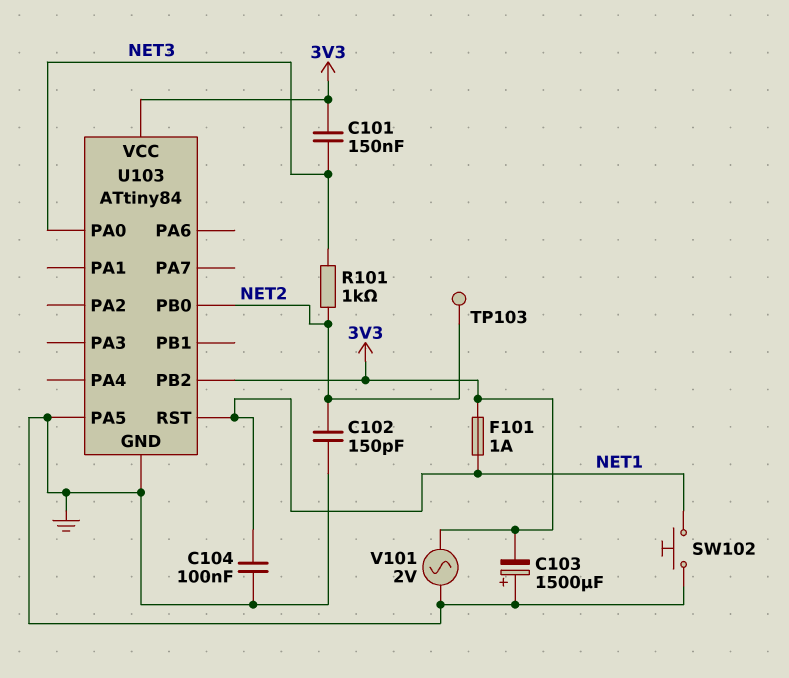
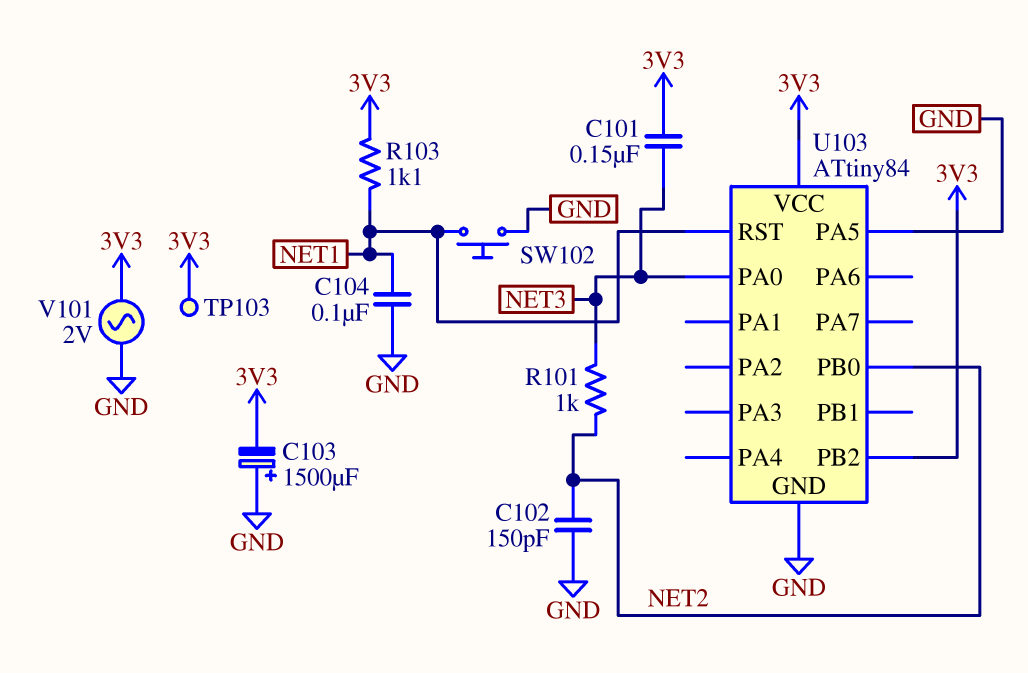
F101: 1A (3V3, NET1) -> none
R103: none -> 1.1k (3V3, NET1)
TP103: test point (NET2) -> test point (3V3)

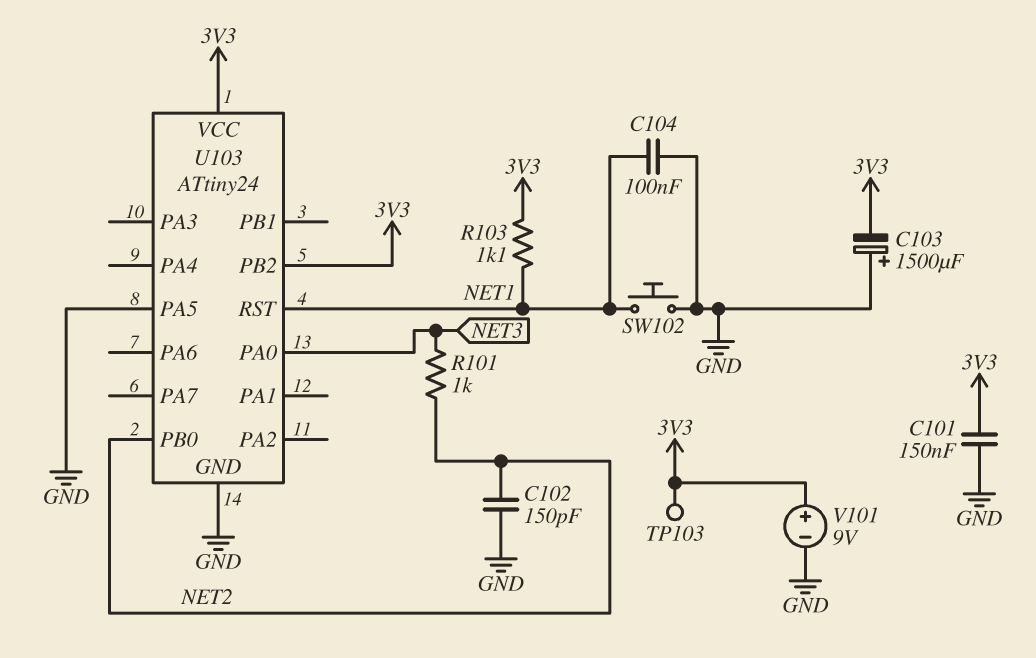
C101: 150nF (3V3, NET3) -> 150nF (3V3, GND)
U103: ATtiny84 -> ATtiny24
V101: AC 2V (3V3, GND) -> 9V (plus 3V3, minus GND)

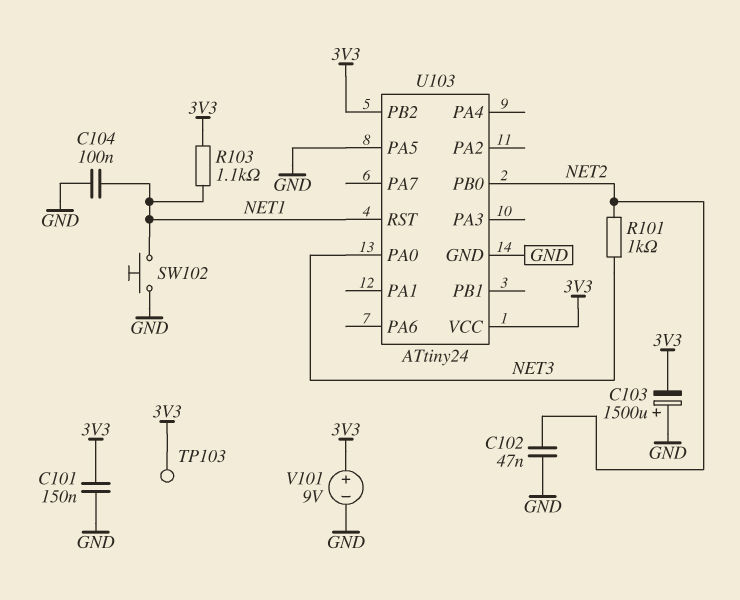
C102: 150pF (GND, NET2) -> 47nF (GND, NET2)

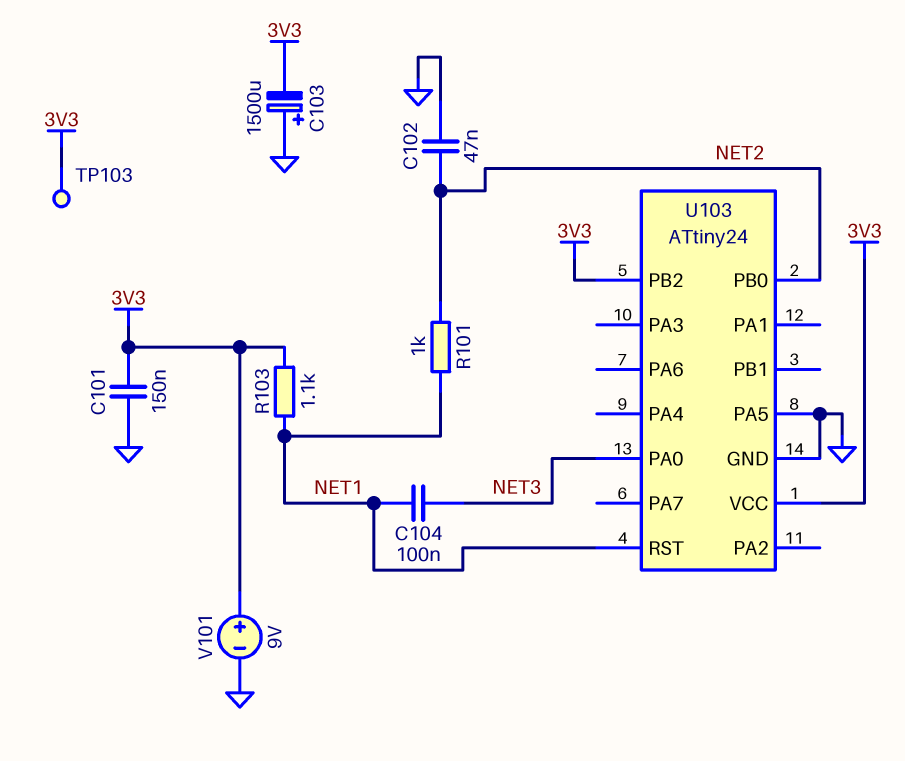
C104: 100nF (GND, NET1) -> 100nF (NET1, NET3)
R101: 1k (NET2, NET3) -> 1k (NET1, NET2)
SW102: button (GND, NET1) -> none

